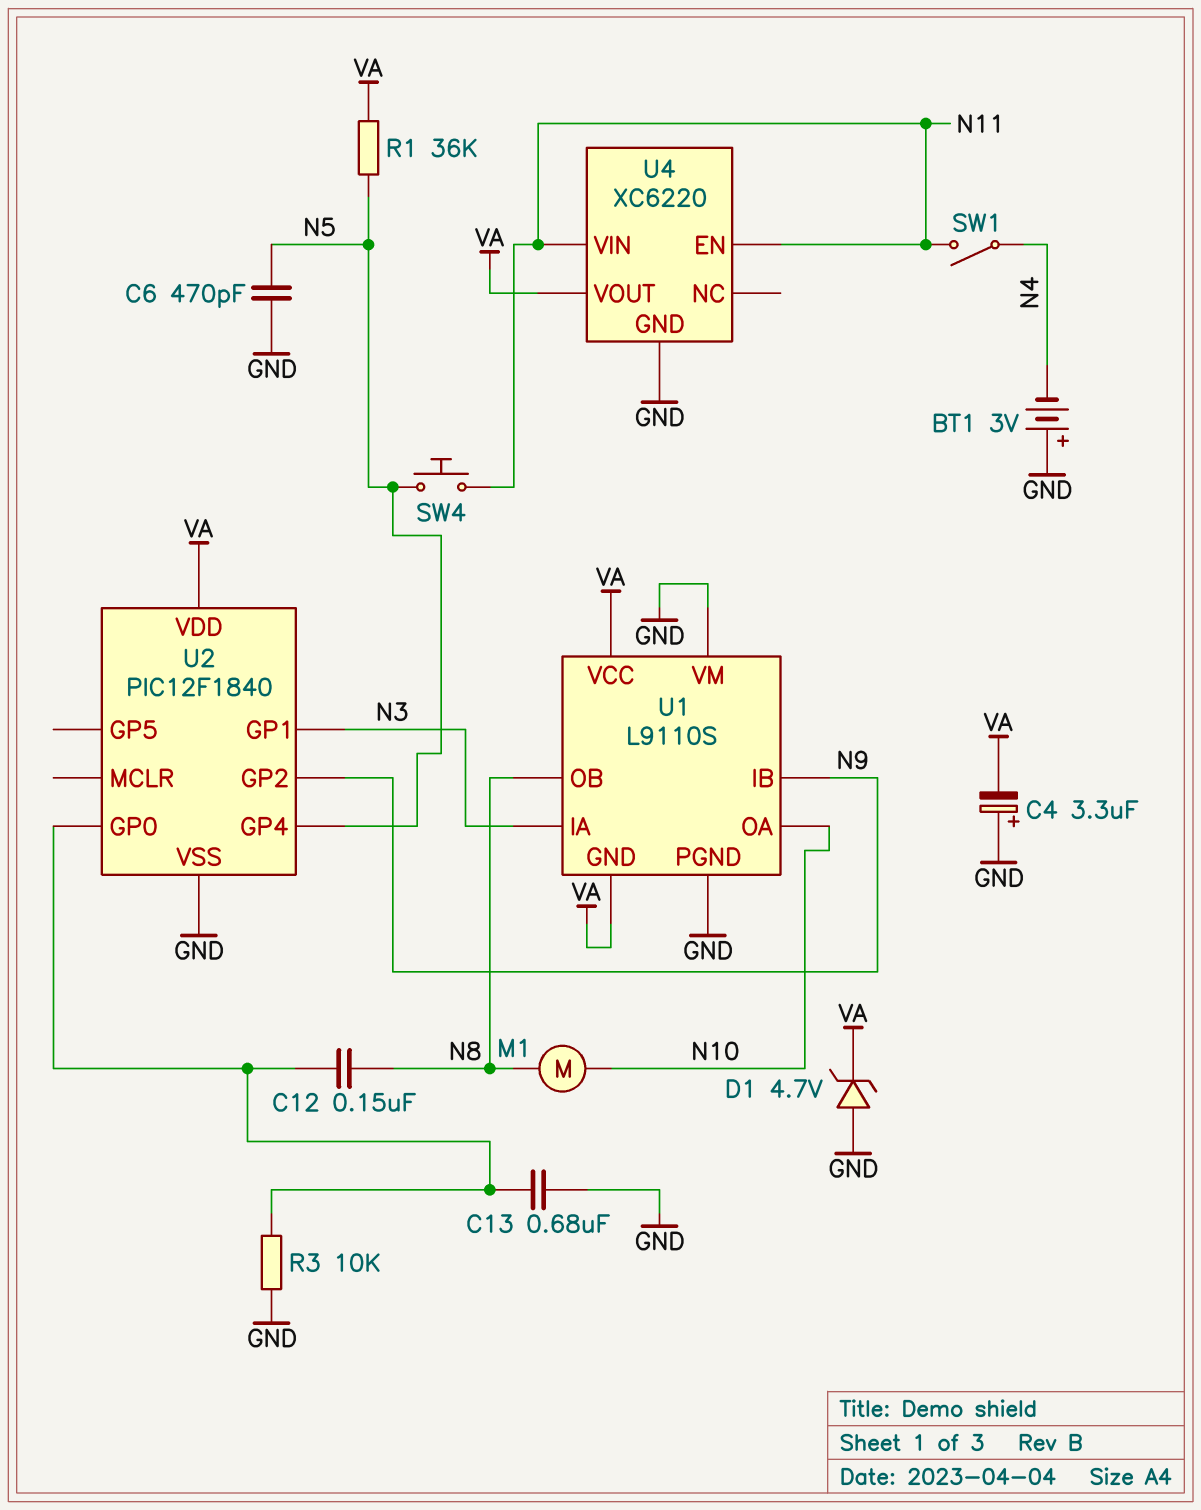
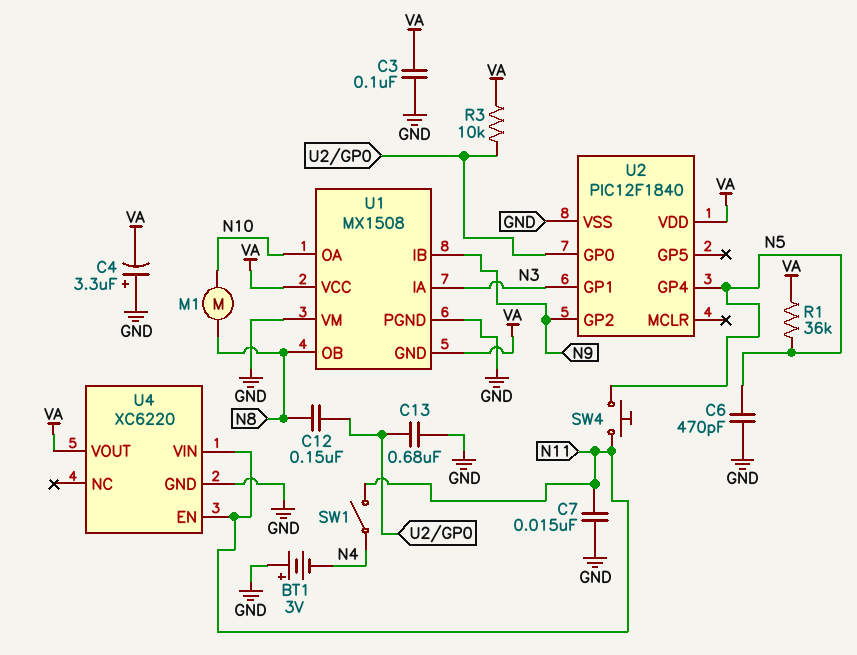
C3: none -> 100nF (GND, VA)
C7: none -> 15nF (GND, N11)
D1: zener 4.7V (A GND, K VA) -> none
R3: 10k (GND, U2/GP0) -> 10k (U2/GP0, VA)
U1: L9110S -> MX1508

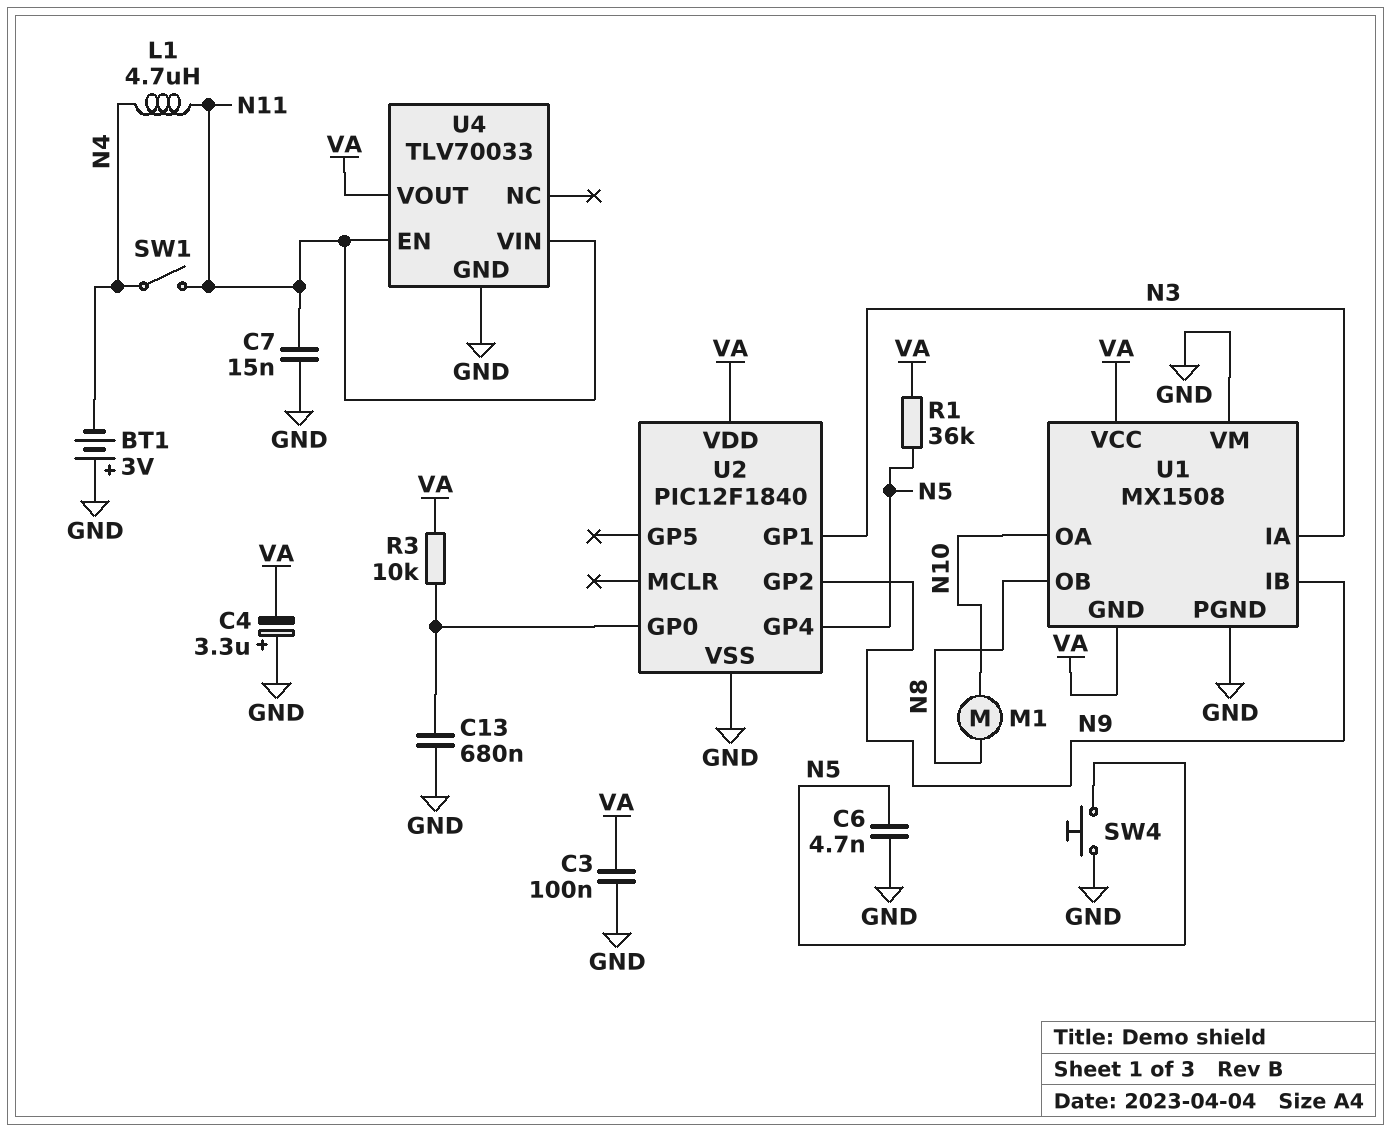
C6: 470pF (GND, N5) -> 4.7nF (GND, N5)
C12: 150nF (N8, U2/GP0) -> none
L1: none -> 4.7uH (N4, N11)
SW4: button (N5, N11) -> button (GND, N5)
U4: XC6220 -> TLV70033

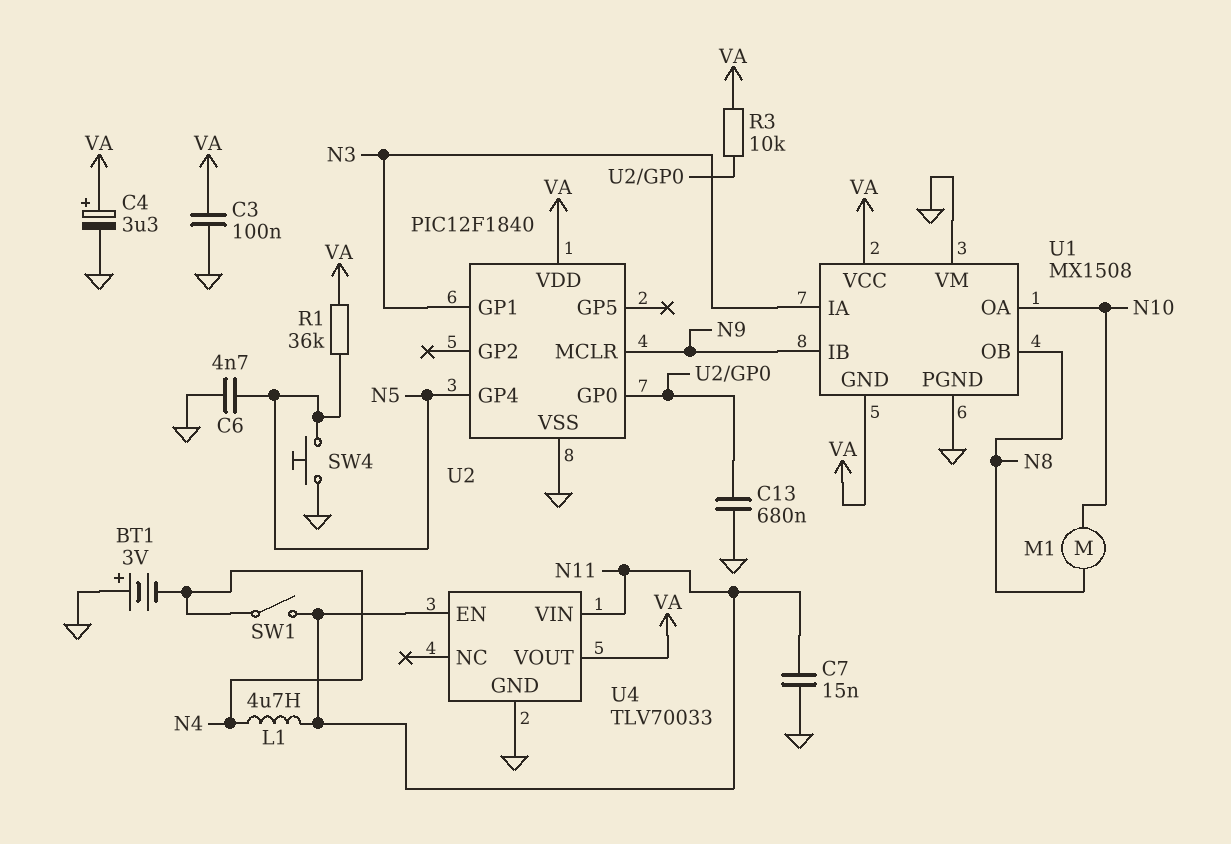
C4: 3.3uF (plus GND, minus VA) -> 3.3uF (plus VA, minus GND)
U2 pin GP2: N9 -> none
U2 pin MCLR: none -> N9

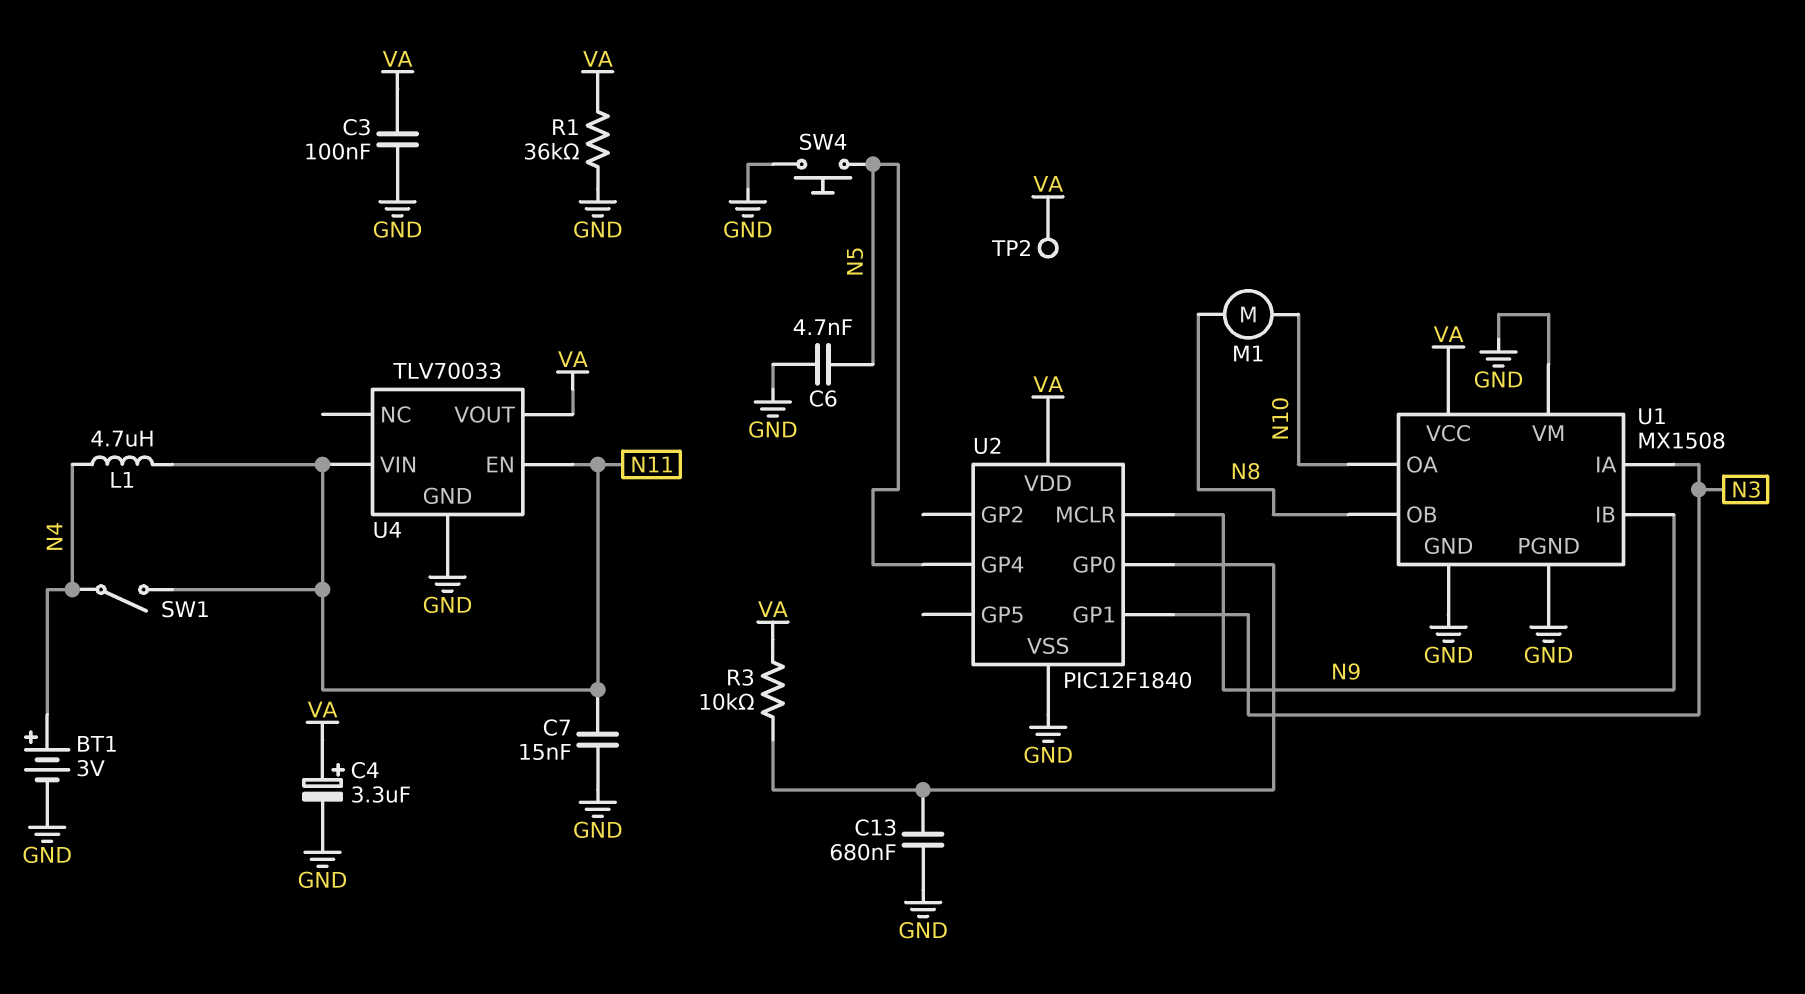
BT1: 3V (plus GND, minus N4) -> 3V (plus N4, minus GND)
R1: 36k (N5, VA) -> 36k (GND, VA)
TP2: none -> test point (VA)
U1 pin GND: VA -> GND

